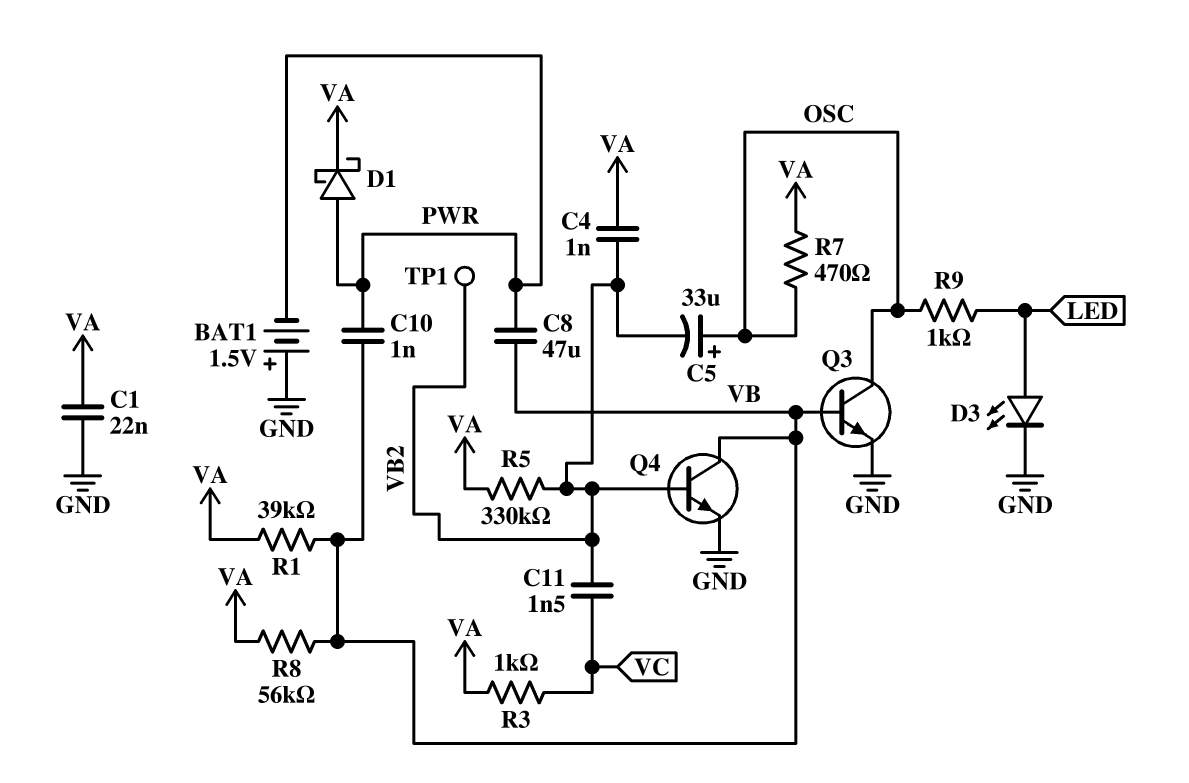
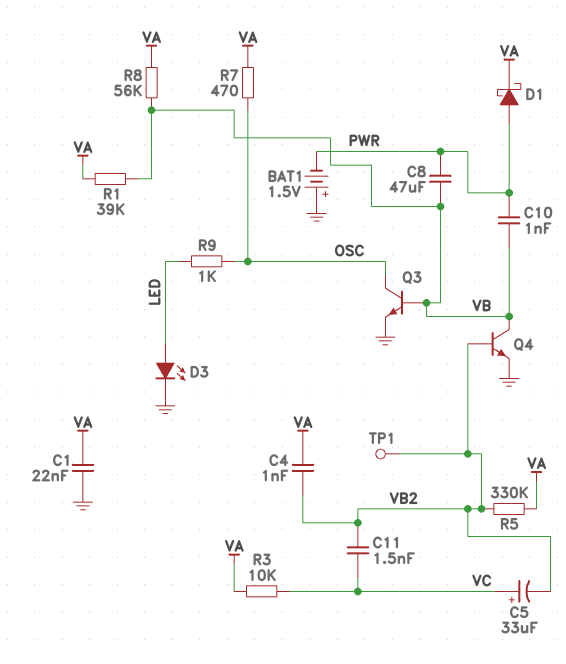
C5: 33uF (plus OSC, minus VB2) -> 33uF (plus VC, minus VB2)
R3: 1k (VA, VC) -> 10k (VA, VC)

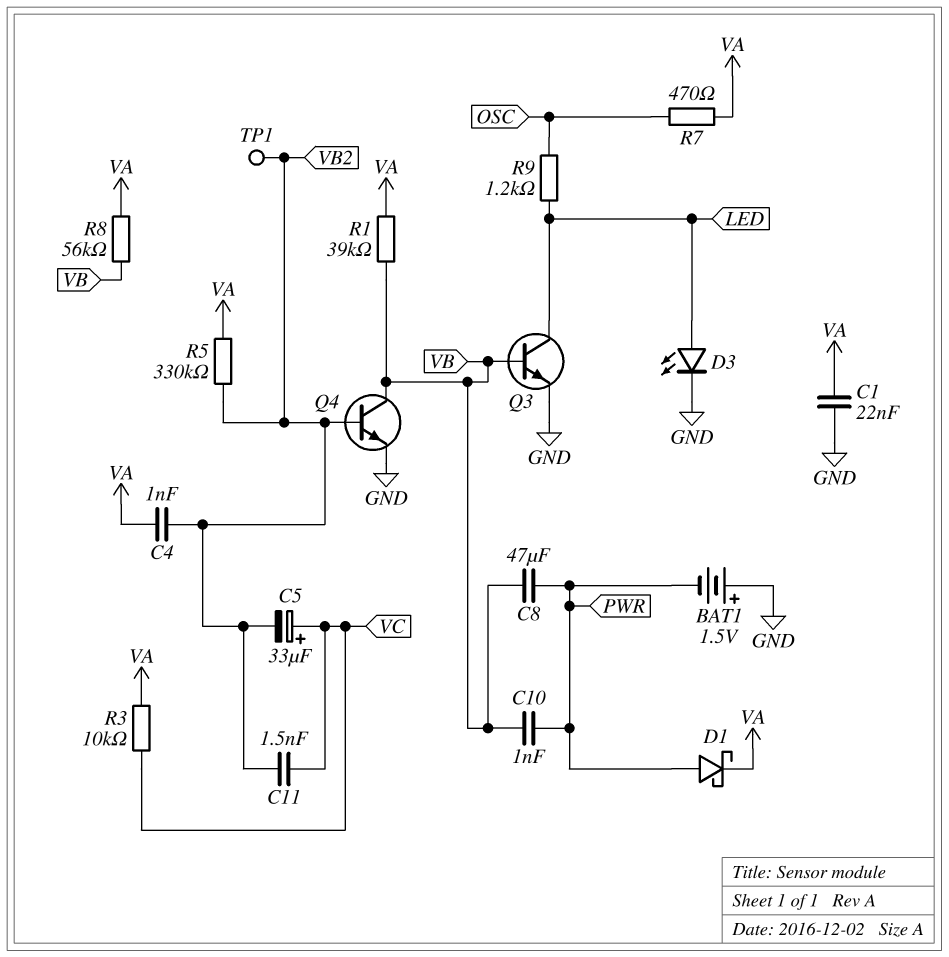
Q3: NPN (B VB, C OSC, E GND) -> NPN (B VB, C LED, E GND)
R9: 1k (LED, OSC) -> 1.2k (LED, OSC)

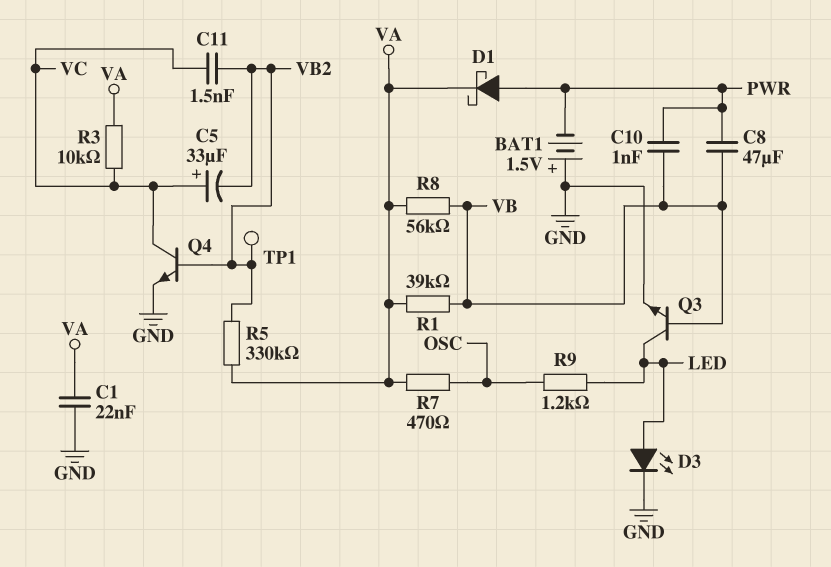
C4: 1nF (VA, VB2) -> none
Q4: NPN (B VB2, C VB, E GND) -> NPN (B VB2, C VC, E GND)

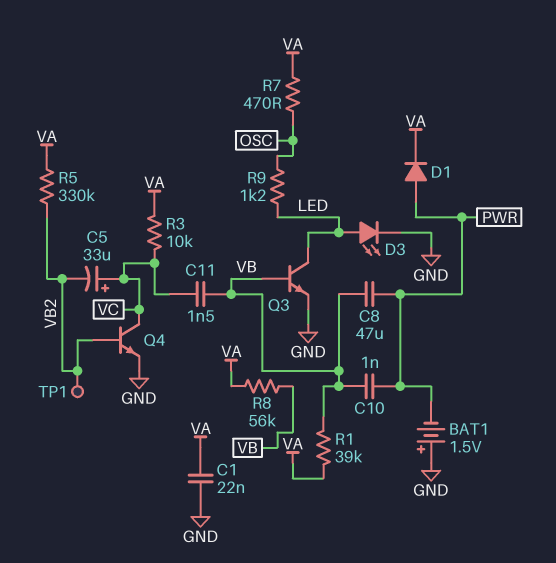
C11: 1.5nF (VB2, VC) -> 1.5nF (VB, VC)
D1: schottky (A PWR, K VA) -> diode (A PWR, K VA)

